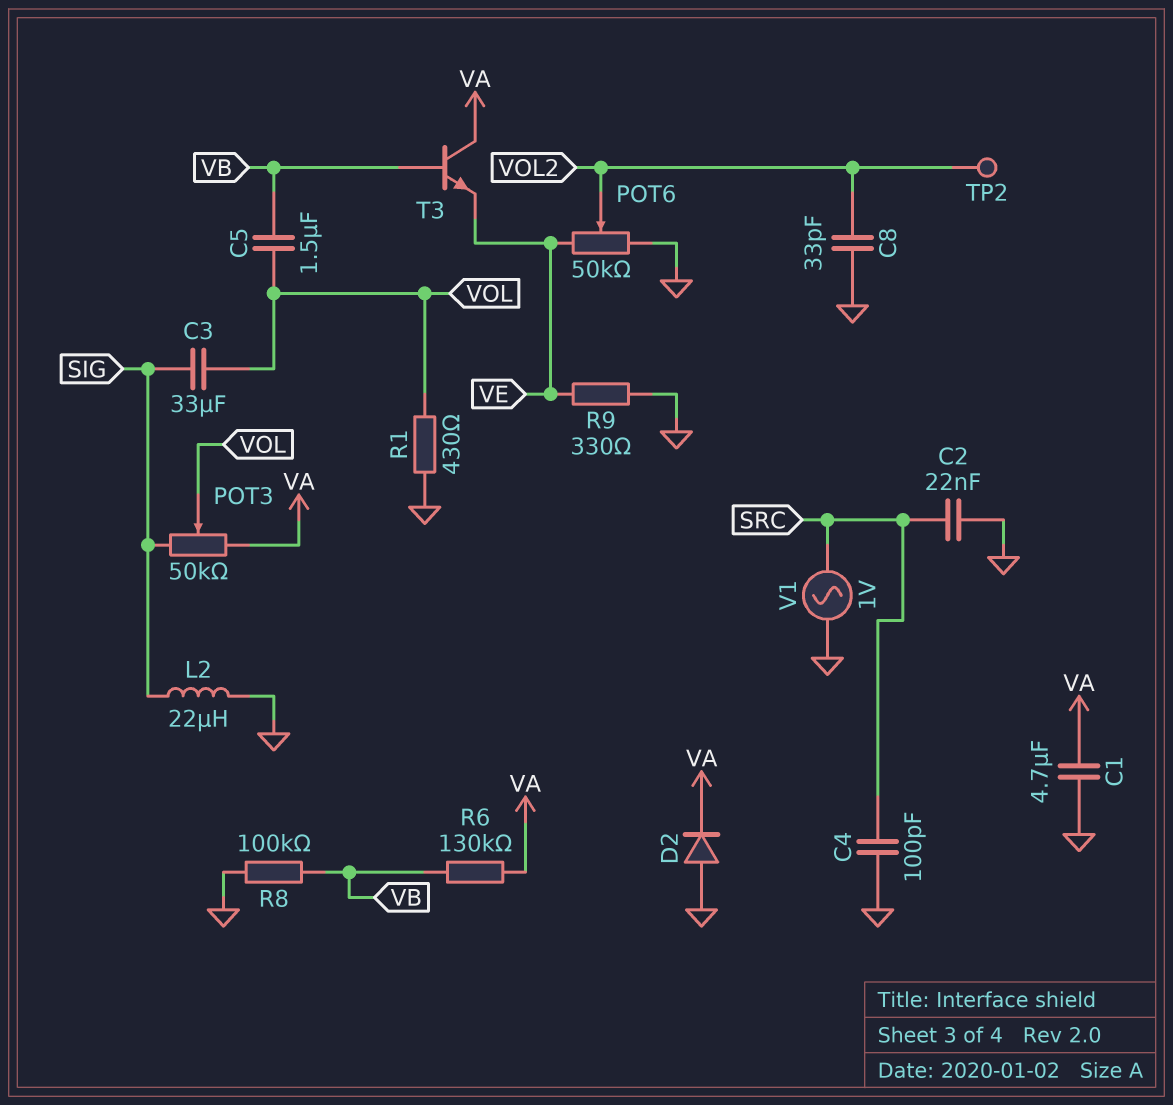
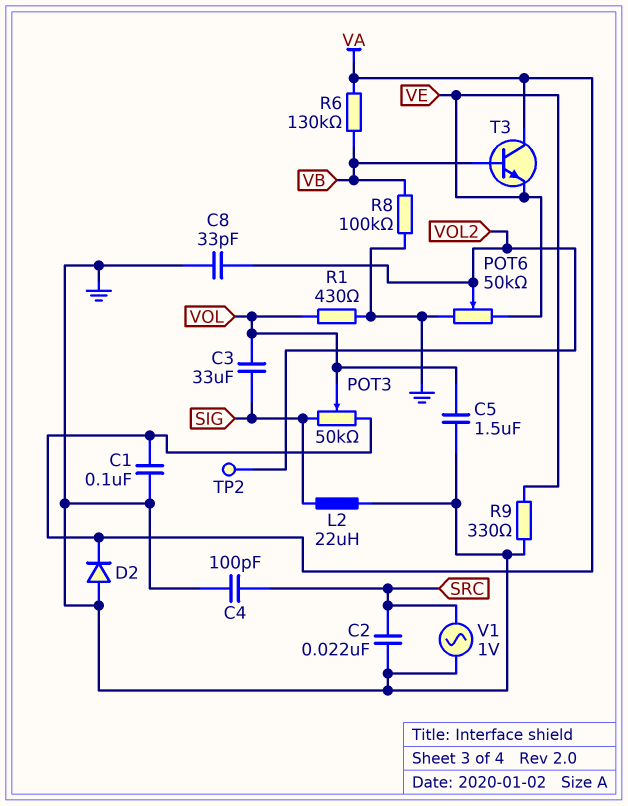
C1: 4.7uF (GND, VA) -> 100nF (GND, VA)
C5: 1.5uF (VB, VOL) -> 1.5uF (GND, VOL)

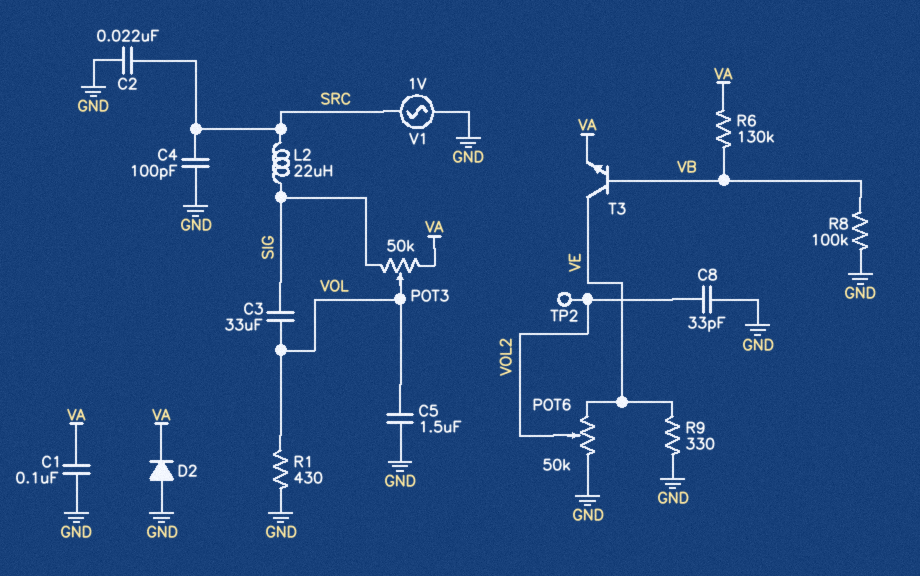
L2: 22uH (GND, SIG) -> 22uH (SIG, SRC)
T3: NPN (B VB, C VA, E VE) -> NPN (B VB, C VE, E VA)

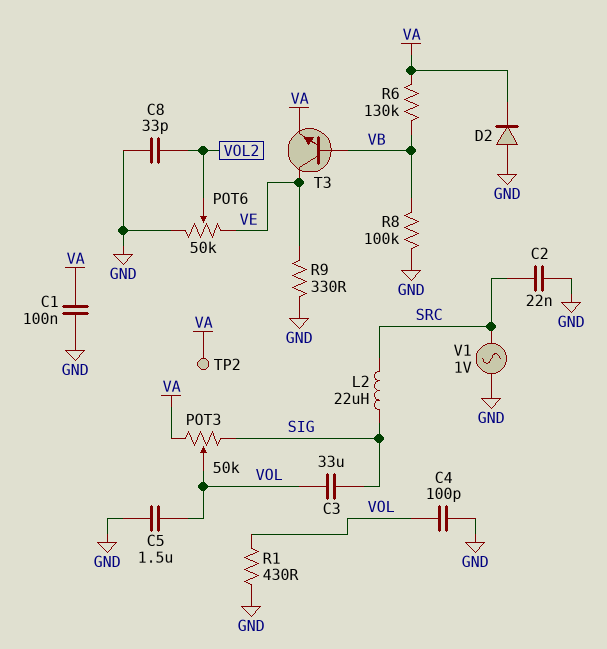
C4: 100pF (GND, SRC) -> 100pF (GND, VOL)
TP2: test point (VOL2) -> test point (VA)

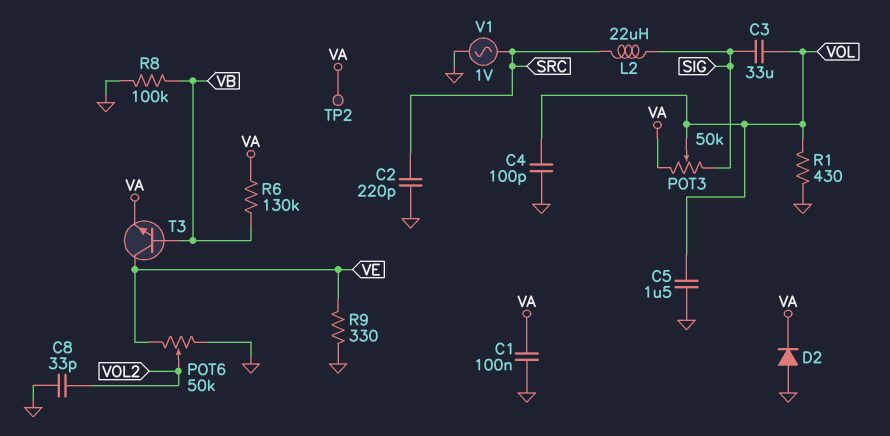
C2: 22nF (GND, SRC) -> 220pF (GND, SRC)

